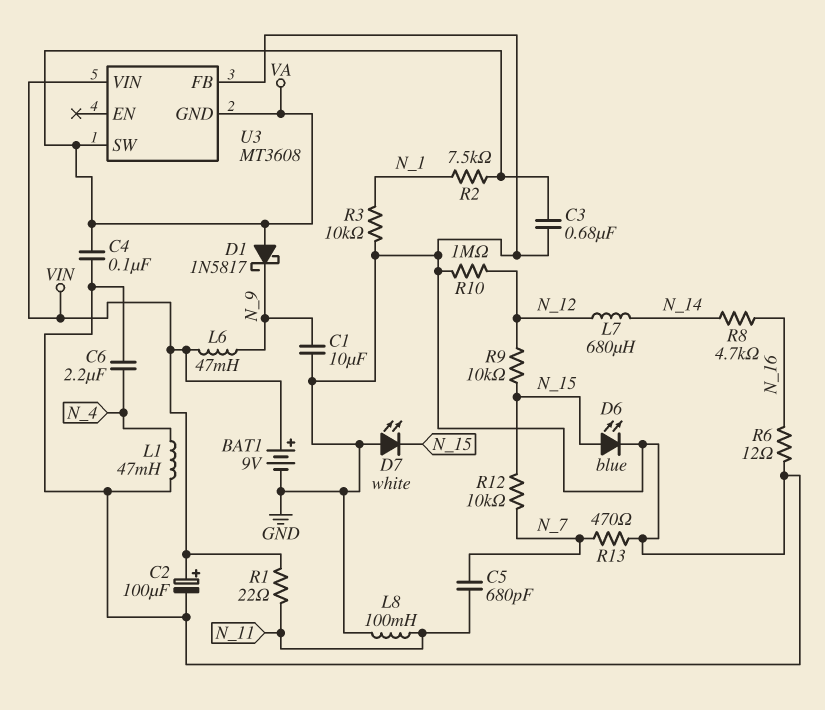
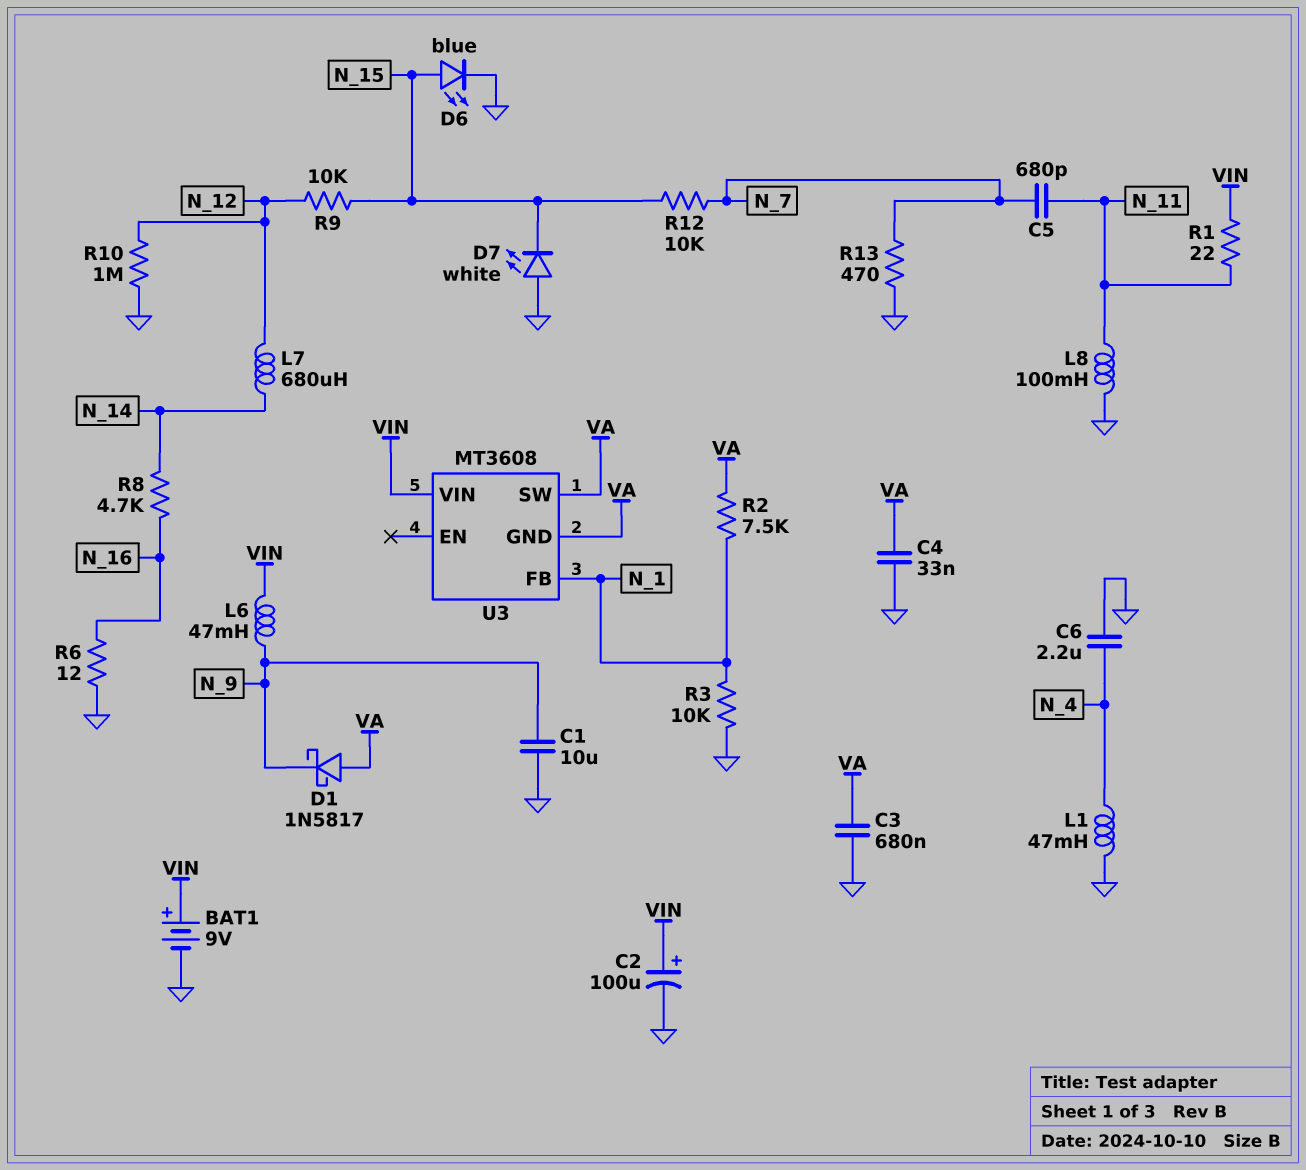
C4: 100nF (GND, VA) -> 33nF (GND, VA)
U3 pin FB: GND -> N_1

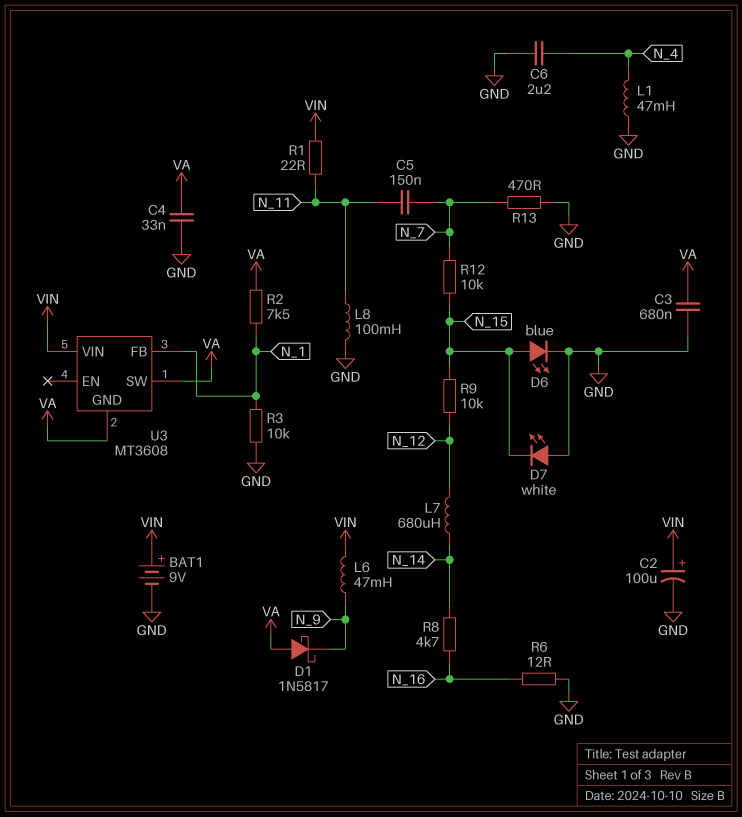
C1: 10uF (GND, N_9) -> none
C5: 680pF (N_7, N_11) -> 150nF (N_7, N_11)
R10: 1M (GND, N_12) -> none

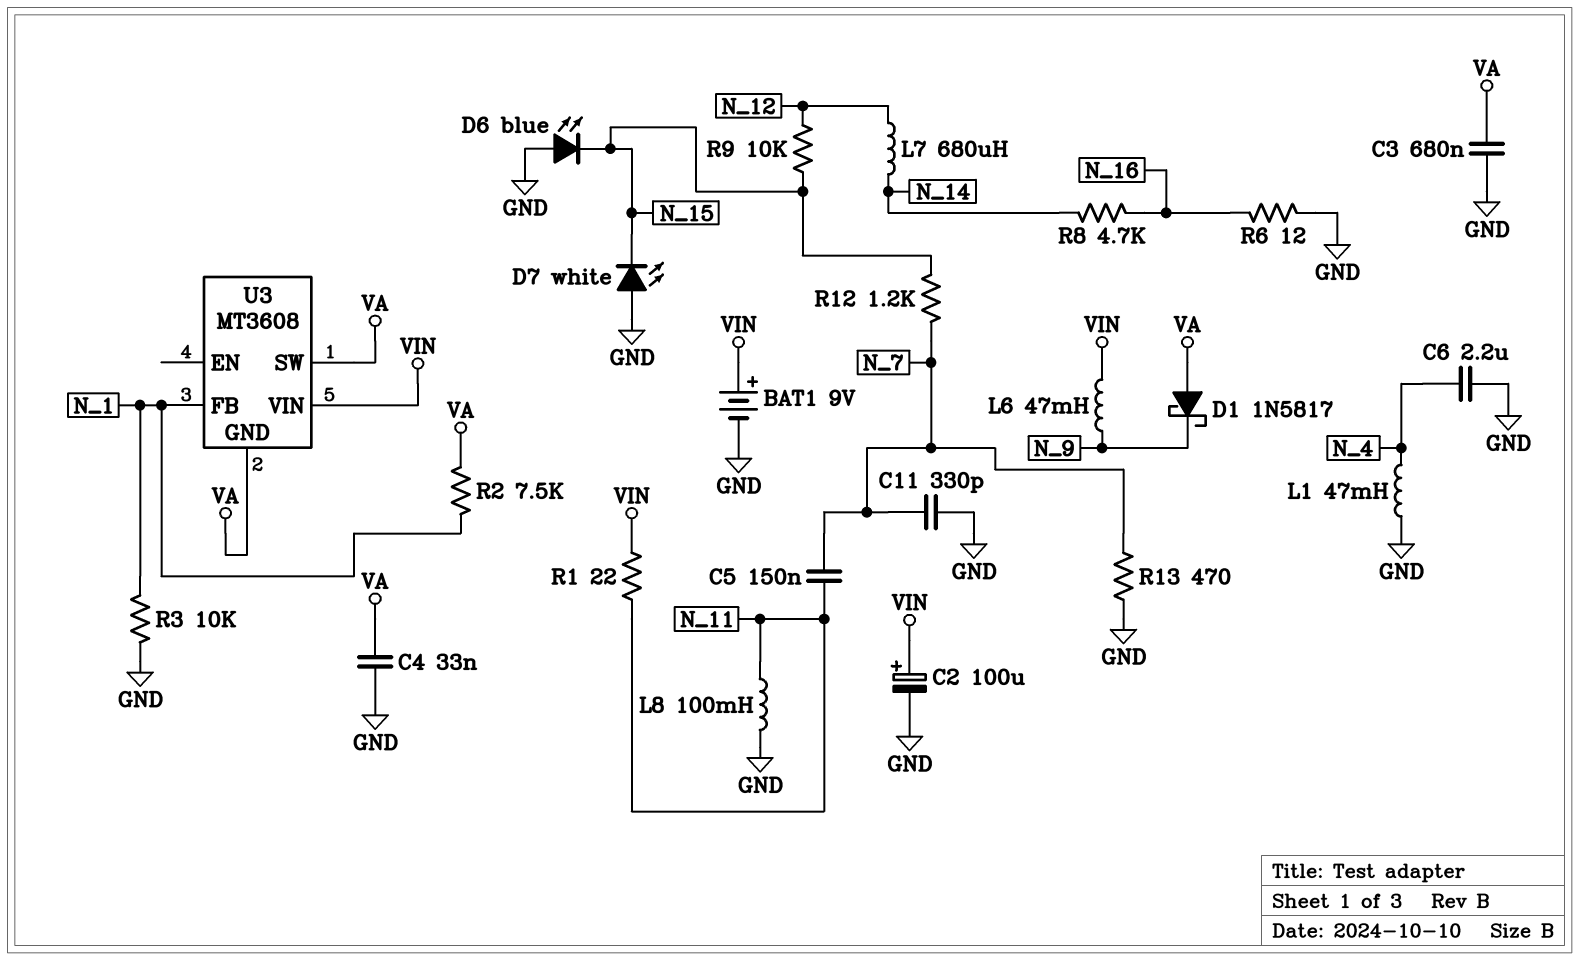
C11: none -> 330pF (GND, N_7)
D6: LED blue (A N_15, K GND) -> LED blue (A GND, K N_15)
R12: 10k (N_7, N_15) -> 1.2k (N_7, N_15)

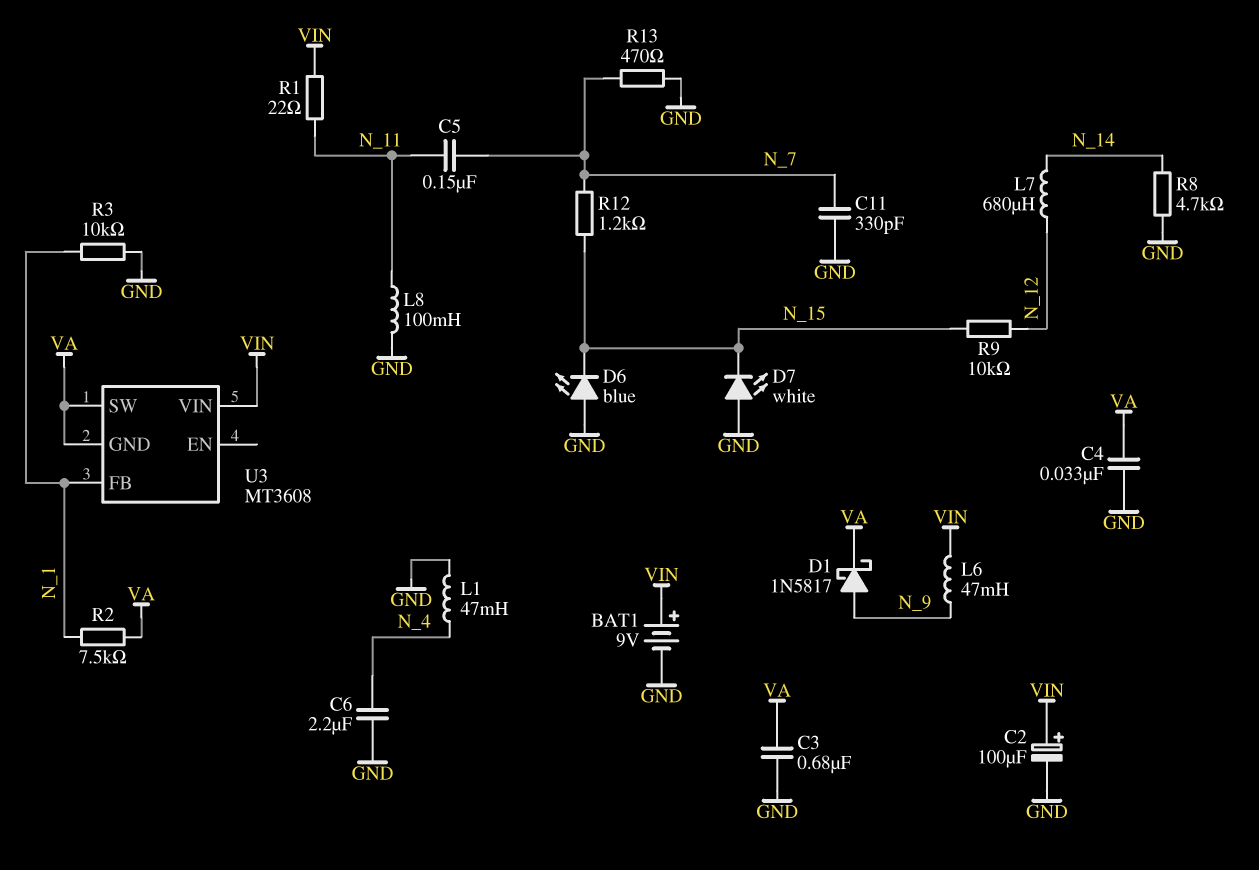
D1: schottky 1N5817 (A VA, K N_9) -> schottky 1N5817 (A N_9, K VA)
R6: 12 (GND, N_16) -> none
R8: 4.7k (N_14, N_16) -> 4.7k (GND, N_14)

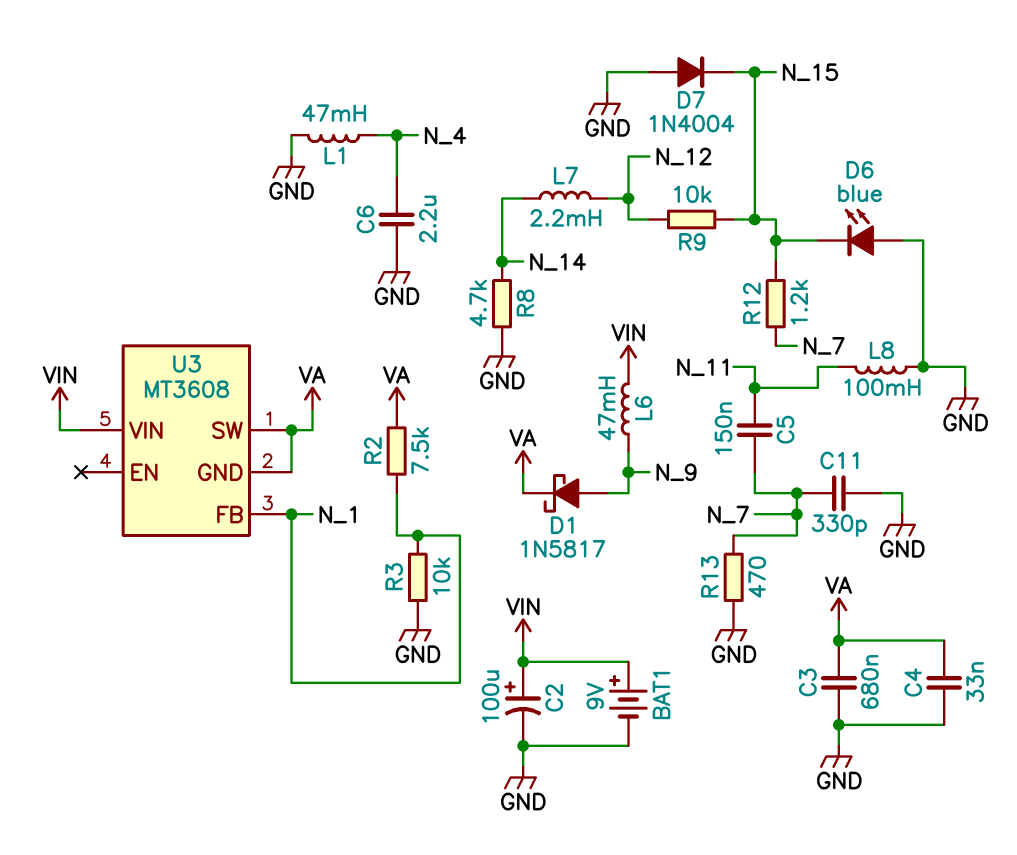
D7: LED white (A GND, K N_15) -> diode 1N4004 (A GND, K N_15)
L7: 680uH (N_12, N_14) -> 2.2mH (N_12, N_14)
R1: 22 (N_11, VIN) -> none

